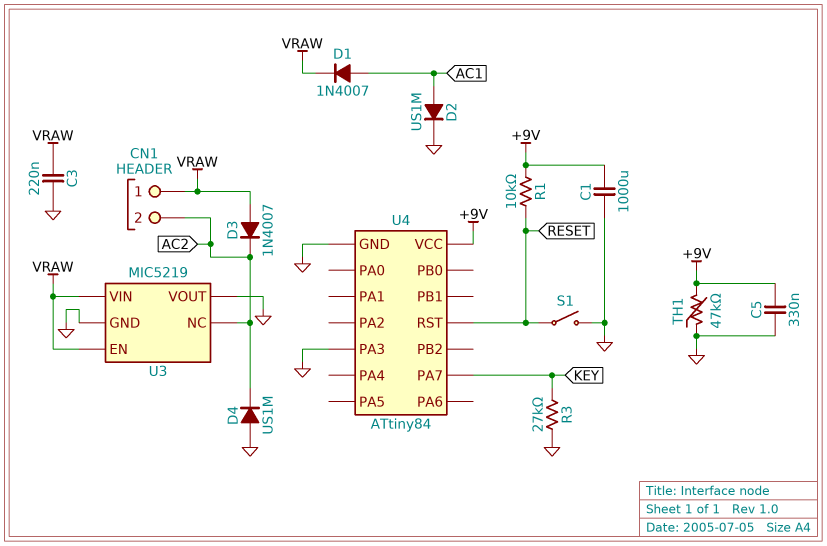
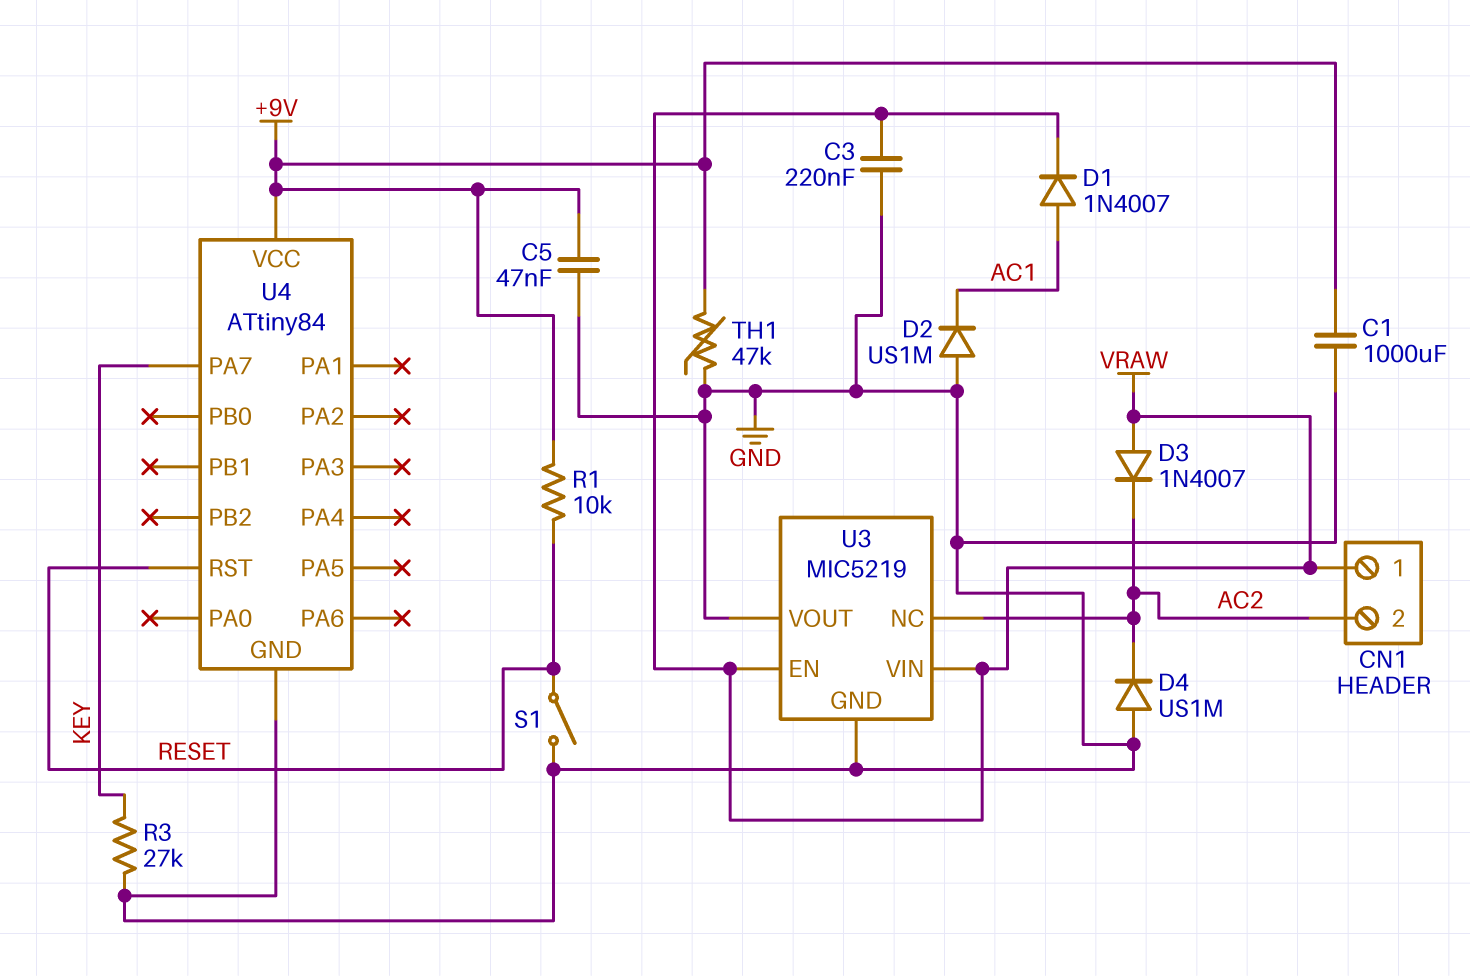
C5: 330nF (+9V, GND) -> 47nF (+9V, GND)
D2: diode US1M (A AC1, K GND) -> diode US1M (A GND, K AC1)
U4 pin PA3: GND -> none

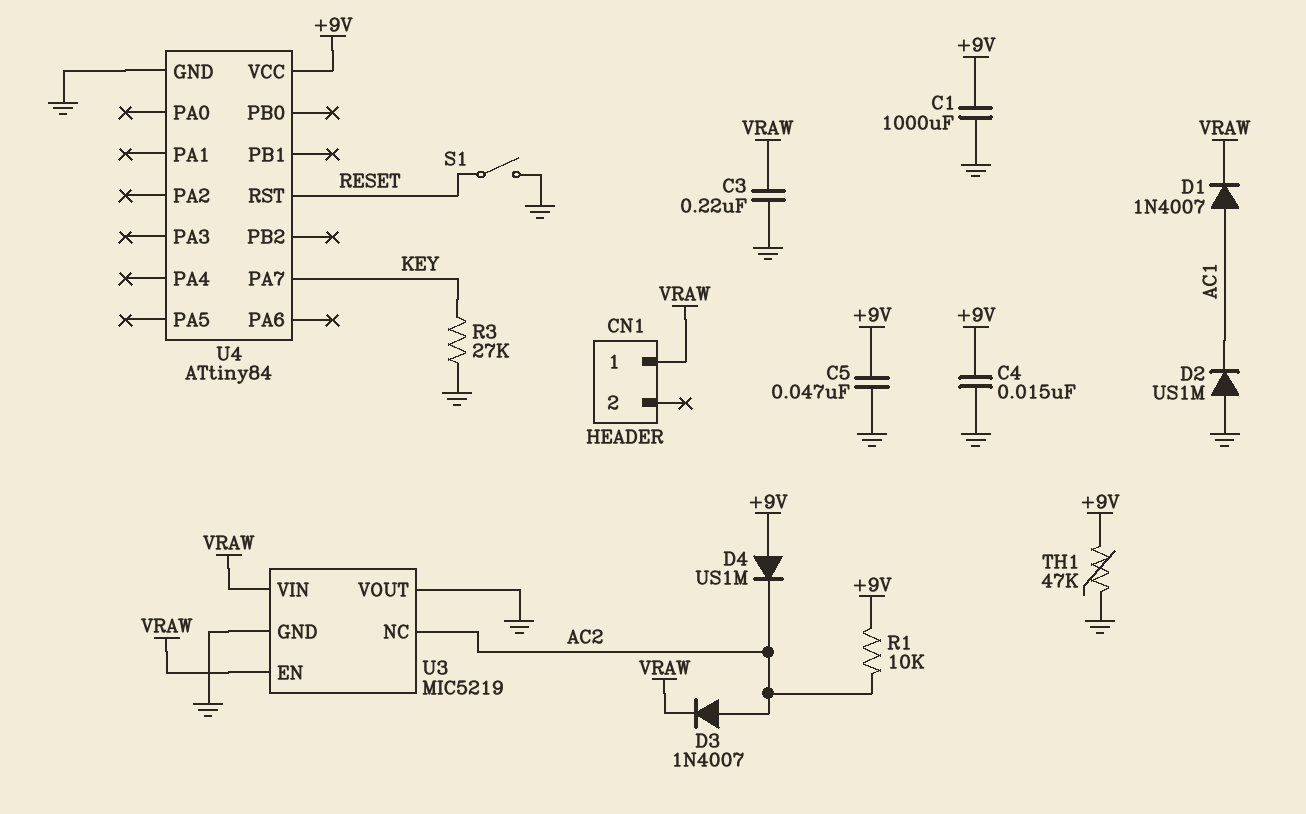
C4: none -> 15nF (+9V, GND)
CN1 pin 2: AC2 -> none
D3: diode 1N4007 (A VRAW, K AC2) -> diode 1N4007 (A AC2, K VRAW)
D4: diode US1M (A GND, K AC2) -> diode US1M (A +9V, K AC2)
R1: 10k (+9V, RESET) -> 10k (+9V, AC2)

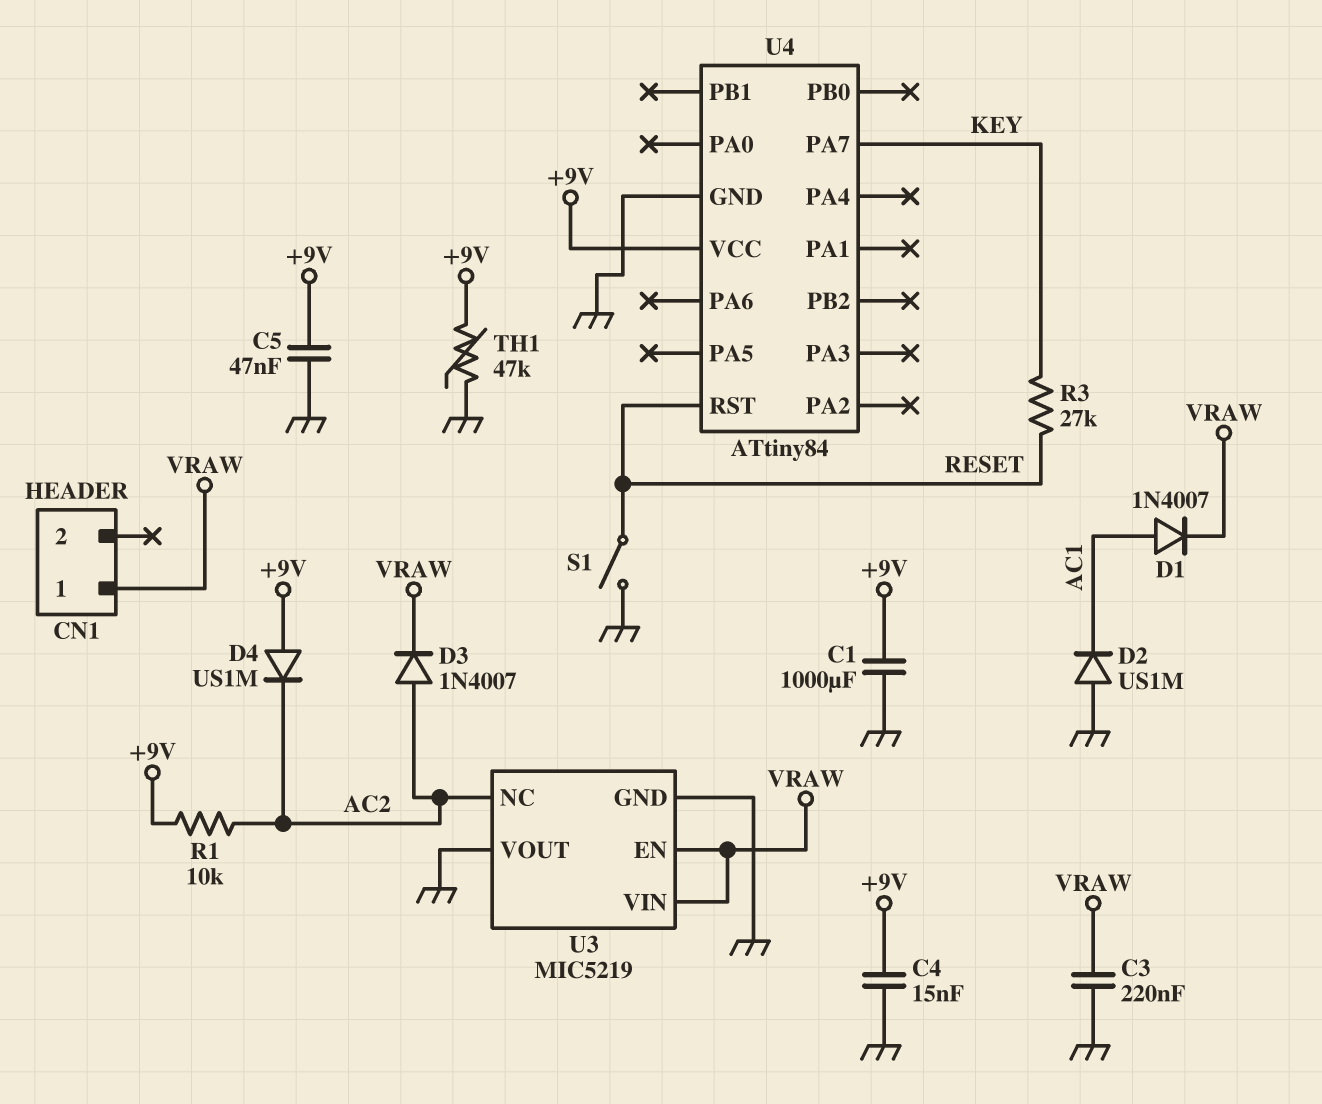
R3: 27k (GND, KEY) -> 27k (KEY, RESET)

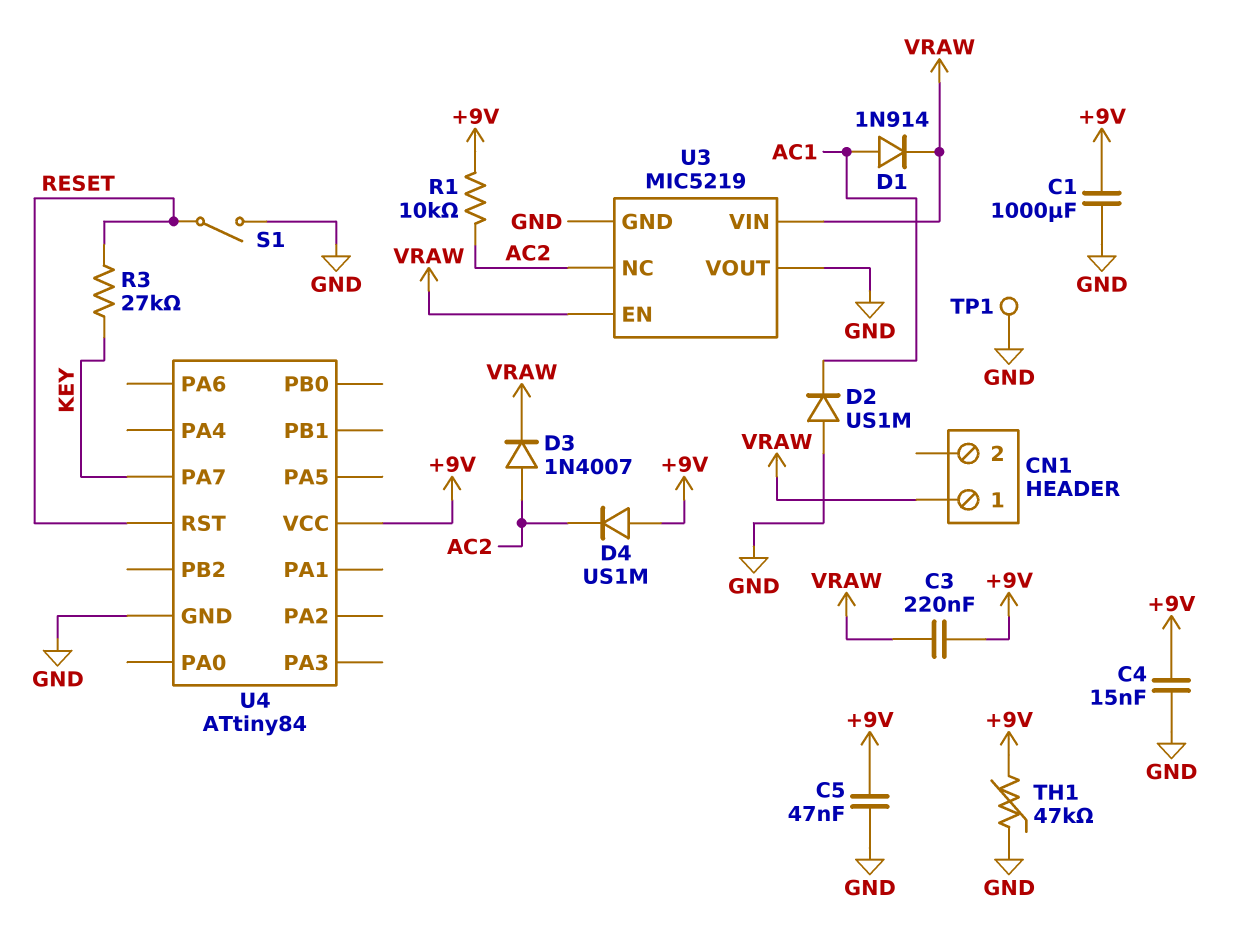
C3: 220nF (GND, VRAW) -> 220nF (+9V, VRAW)
D1: diode 1N4007 (A AC1, K VRAW) -> diode 1N914 (A AC1, K VRAW)
TP1: none -> test point (GND)

